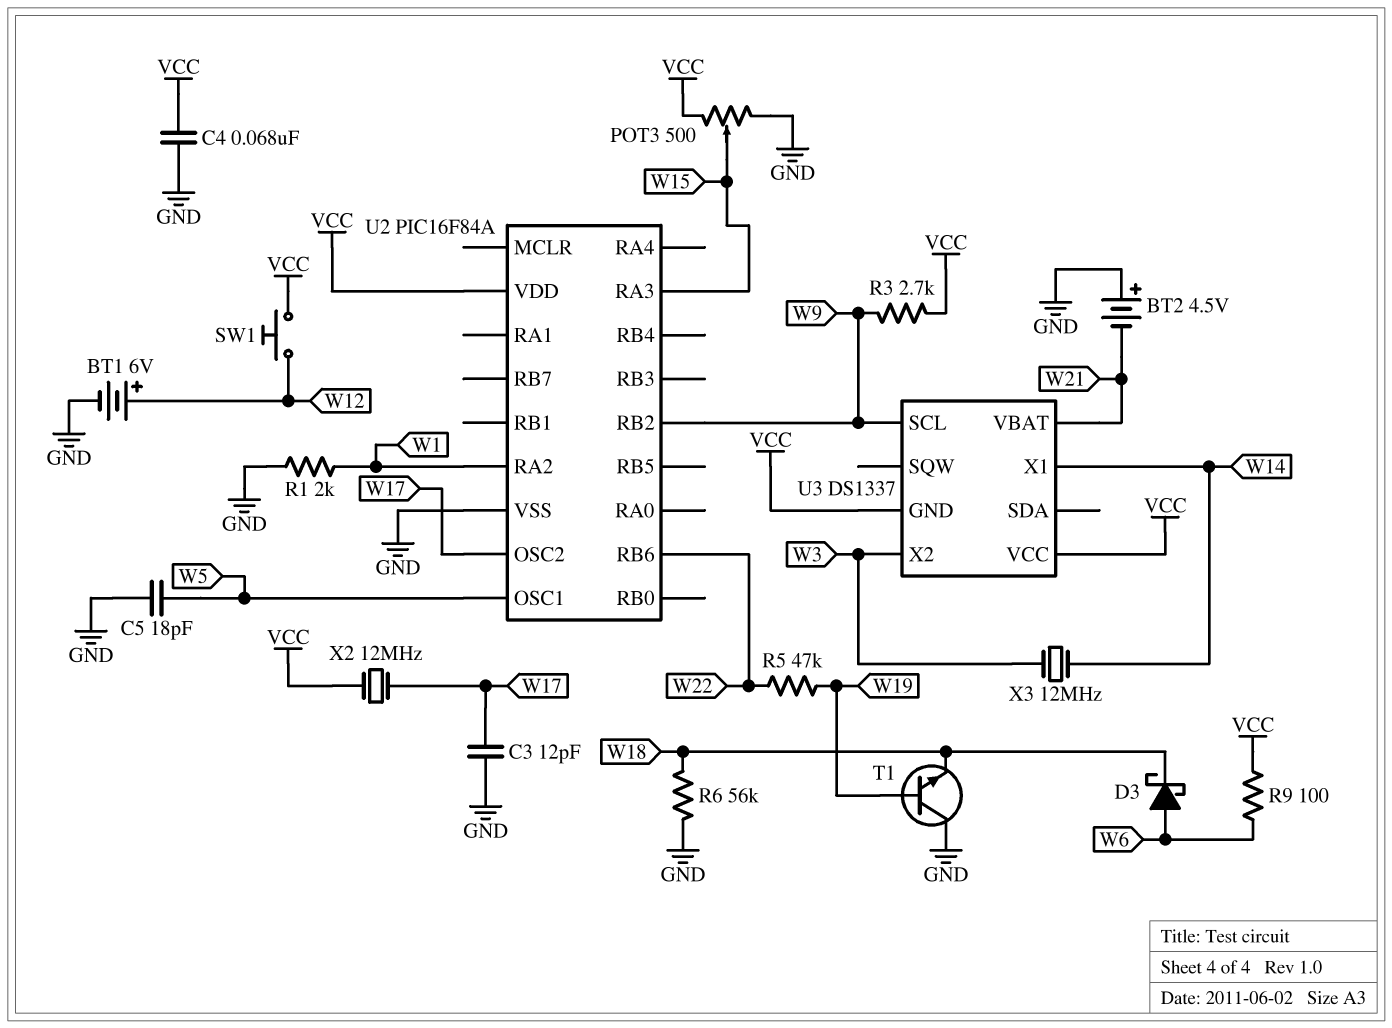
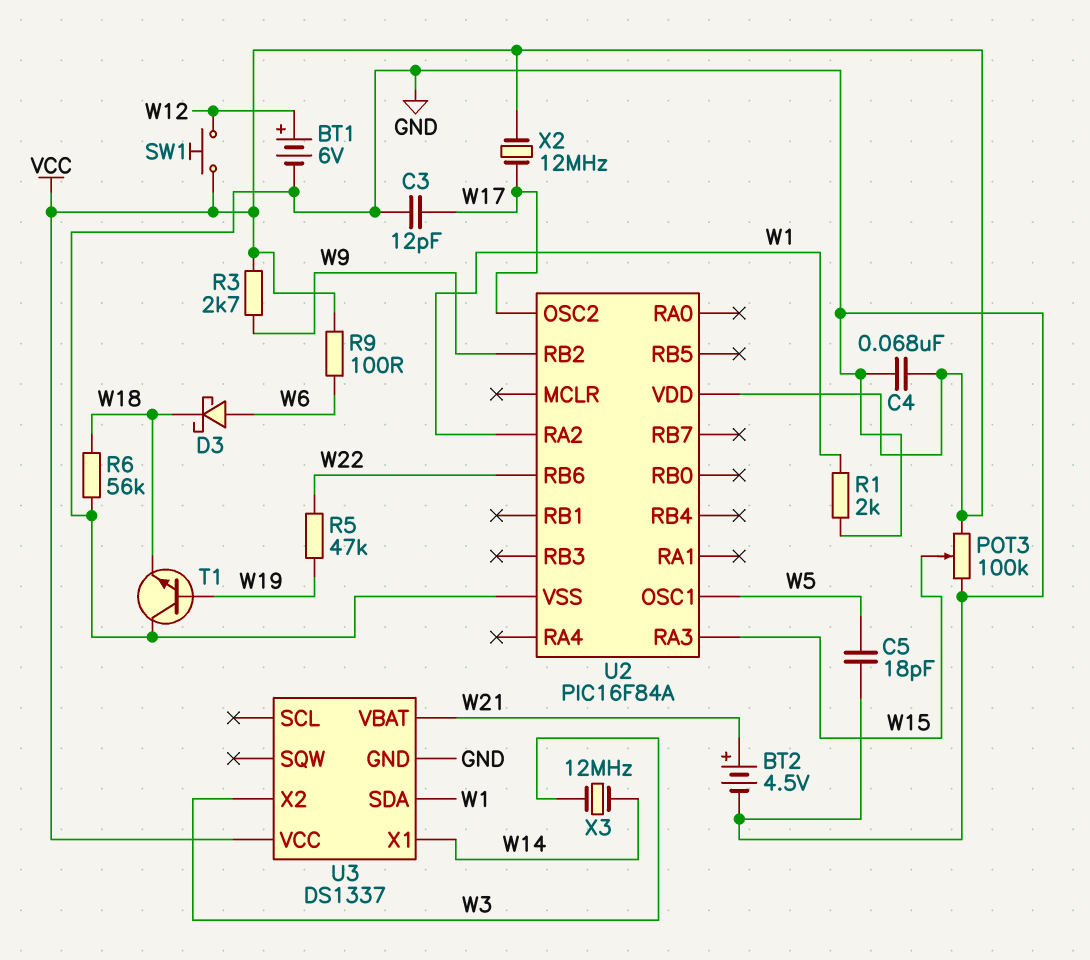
BT2: 4.5V (plus GND, minus W21) -> 4.5V (plus W21, minus GND)
POT3: 500 (GND, VCC, wiper W15) -> 100k (GND, VCC, wiper W15)
U3 pin GND: VCC -> GND
U3 pin SCL: W9 -> none
U3 pin SDA: none -> W1

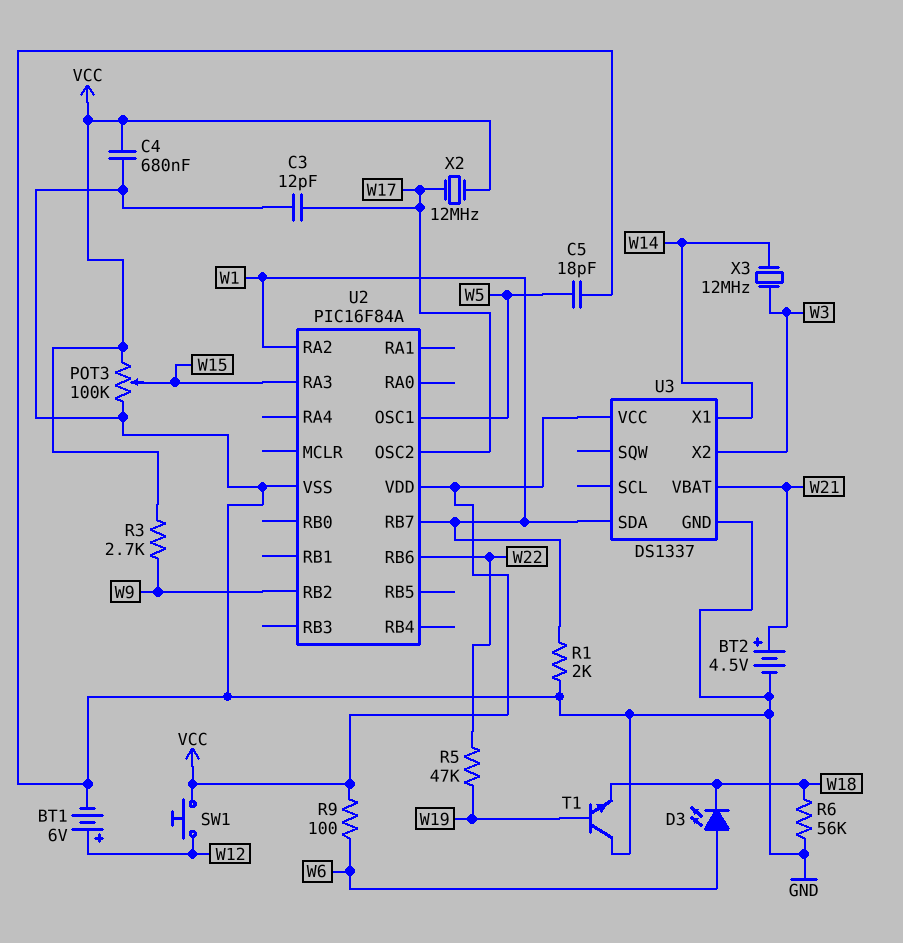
C4: 68nF (GND, VCC) -> 680nF (GND, VCC)
D3: schottky (A W6, K W18) -> LED (A W6, K W18)
U2 pin RB7: none -> W1

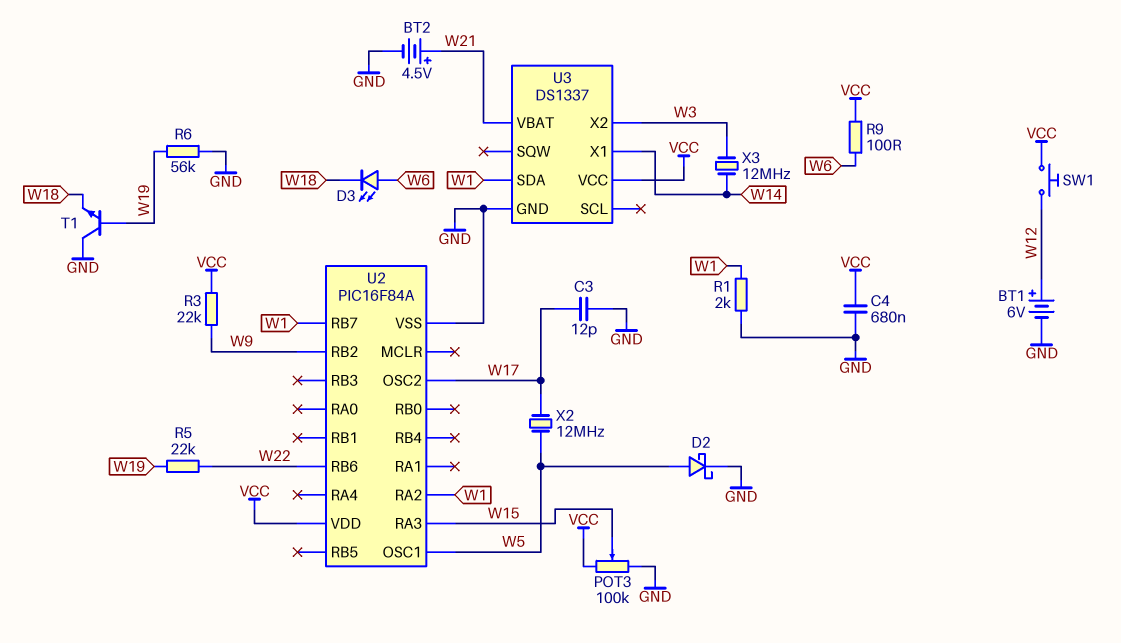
C5: 18pF (GND, W5) -> none
D2: none -> schottky (A W5, K GND)
R3: 2.7k (VCC, W9) -> 22k (VCC, W9)
R5: 47k (W19, W22) -> 22k (W19, W22)
R6: 56k (GND, W18) -> 56k (GND, W19)
X2: 12MHz (VCC, W17) -> 12MHz (W5, W17)

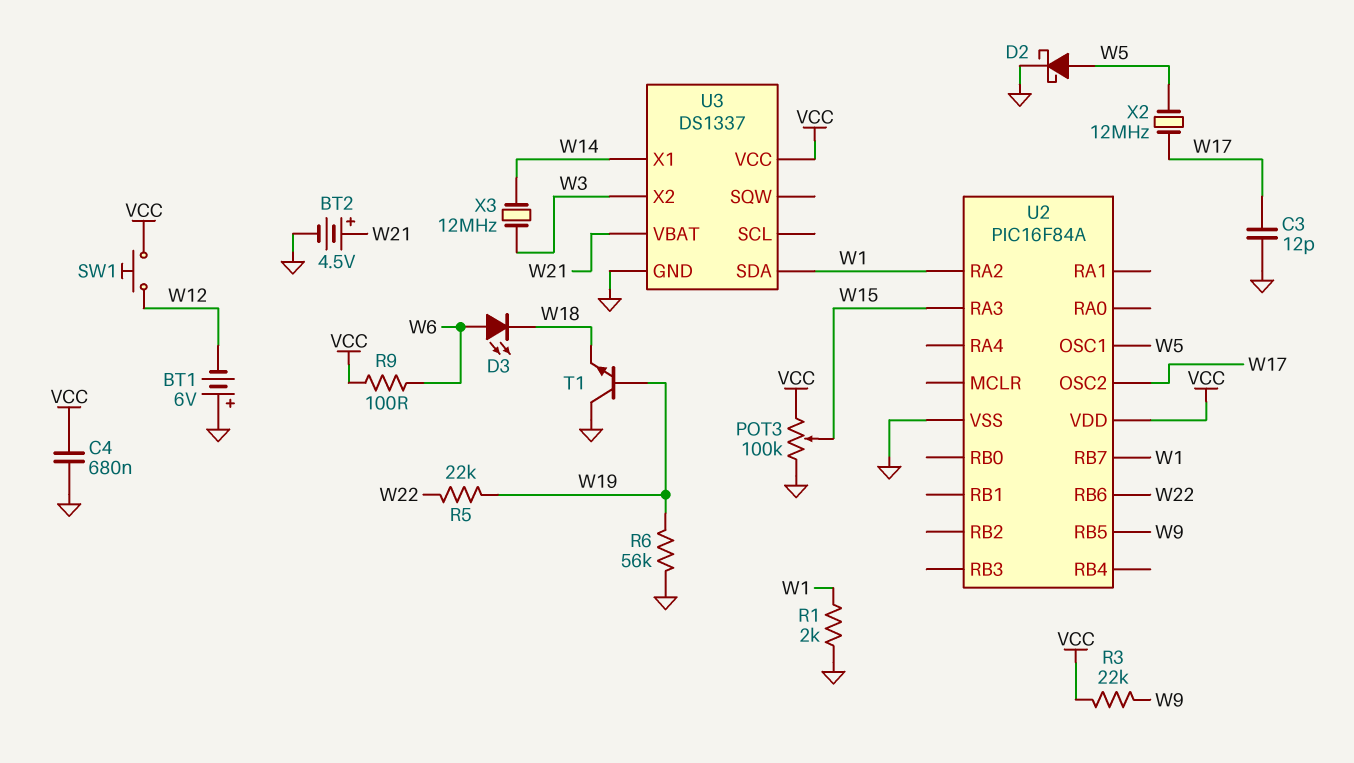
BT1: 6V (plus W12, minus GND) -> 6V (plus GND, minus W12)
U2 pin RB2: W9 -> none
U2 pin RB5: none -> W9

